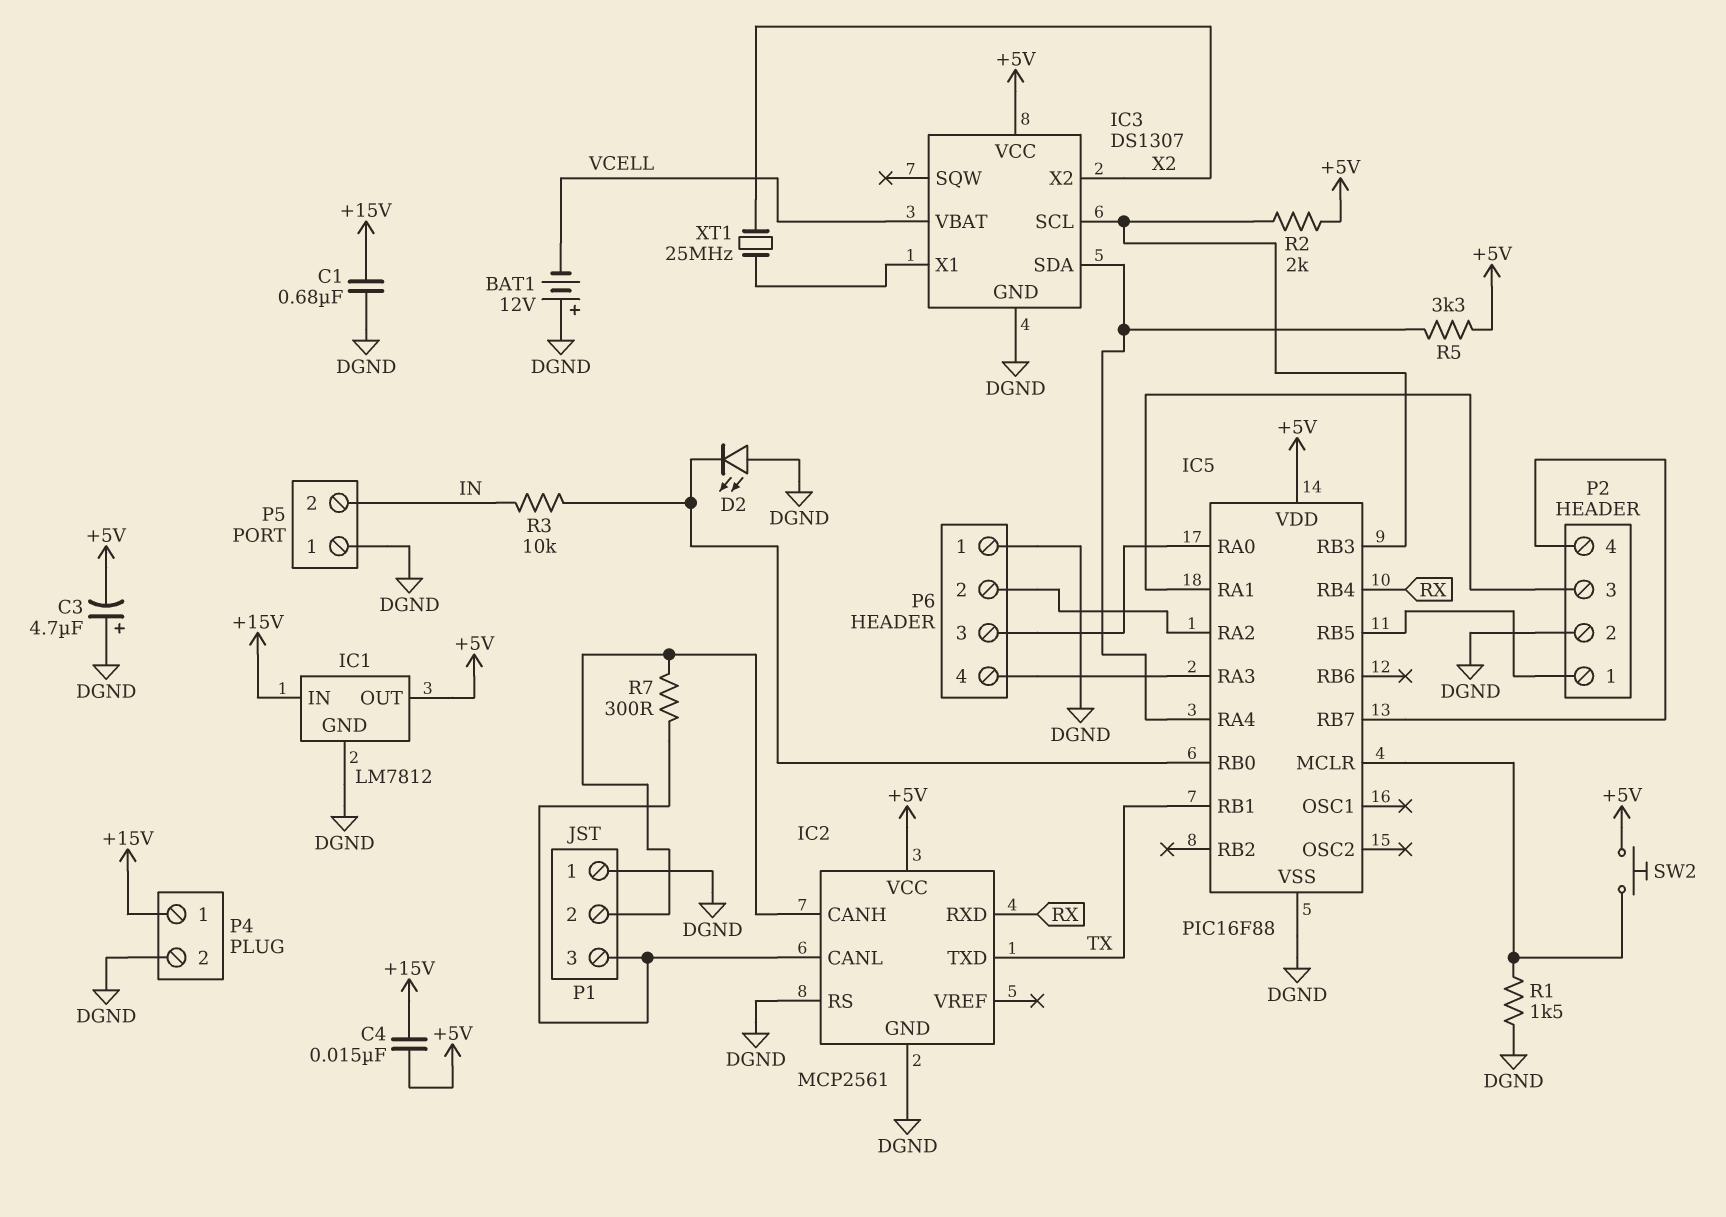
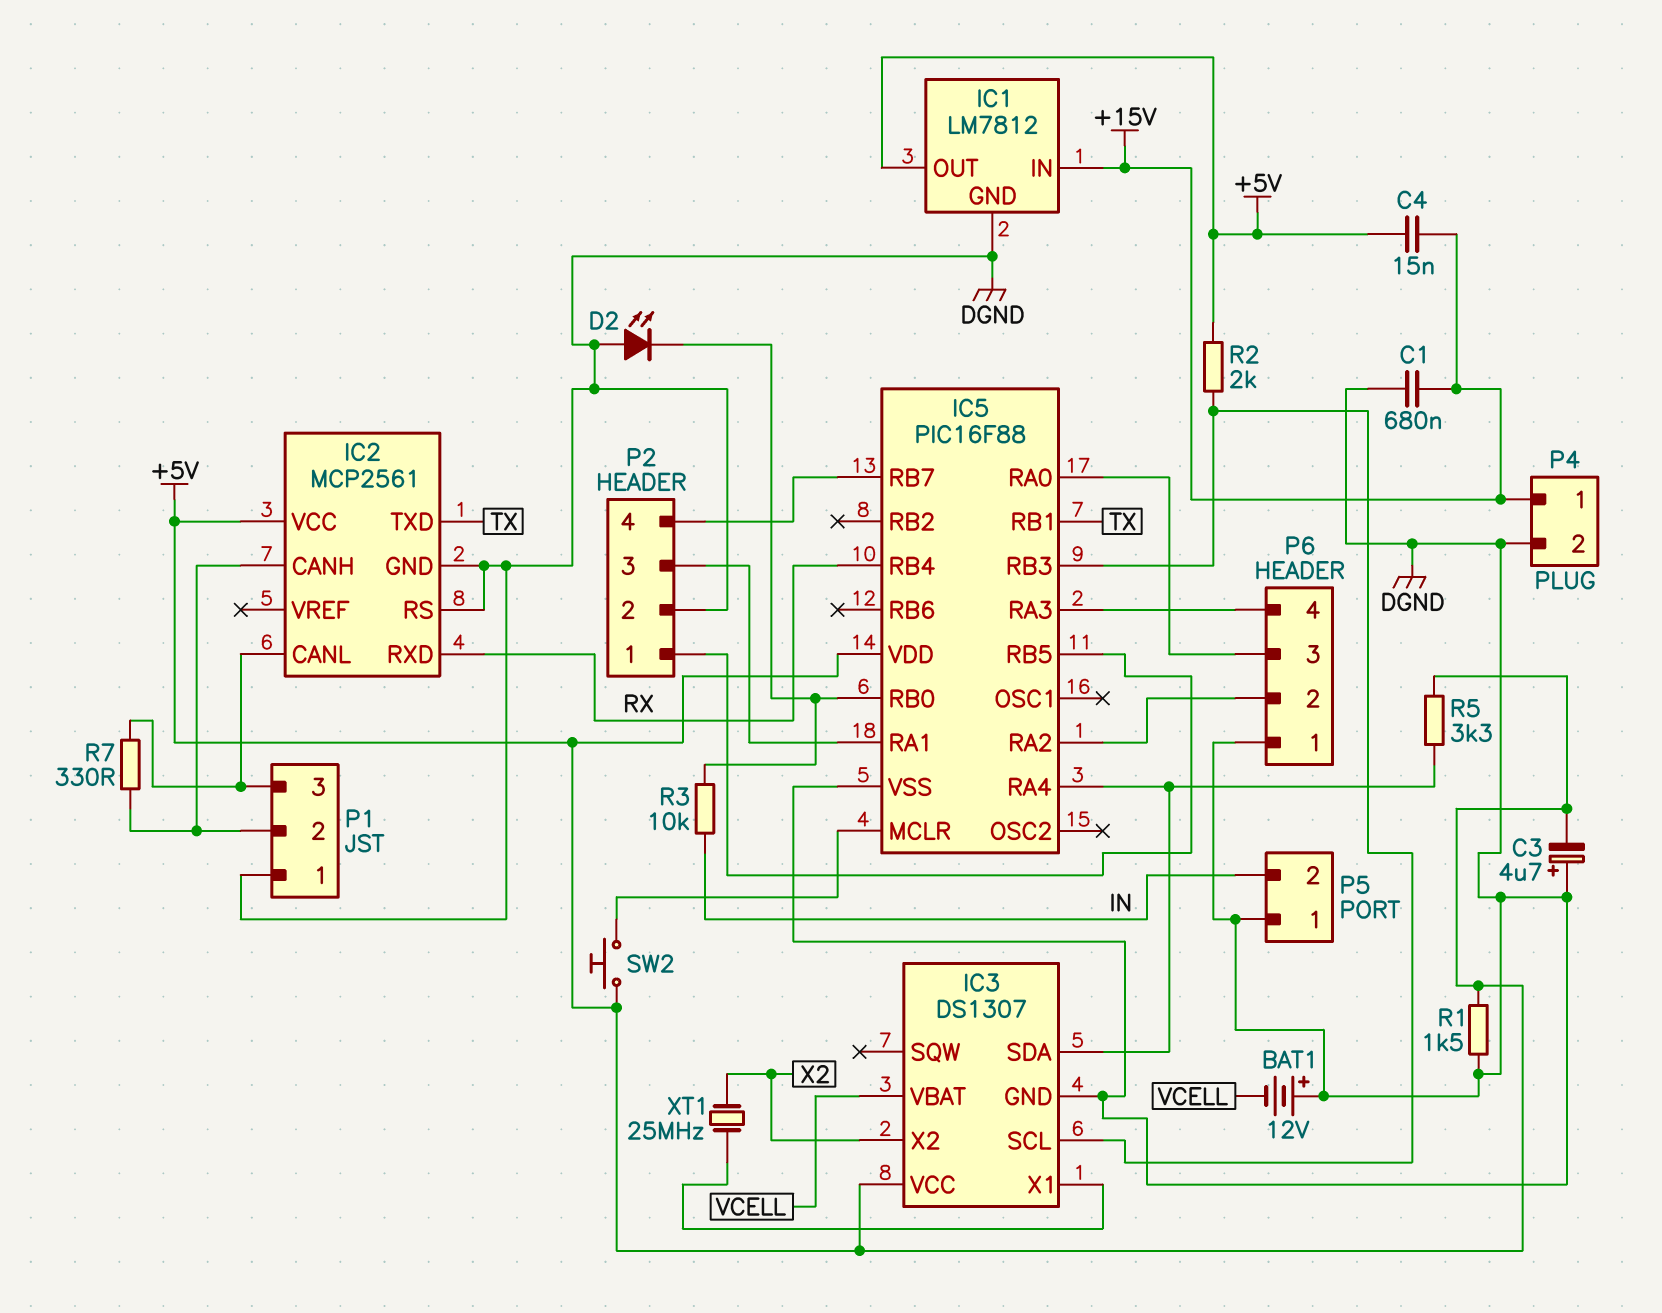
R1: 1.5k (DGND, IC5/MCLR) -> 1.5k (+5V, DGND)
R7: 300 (IC2/CANH, IC2/CANL) -> 330 (IC2/CANH, IC2/CANL)

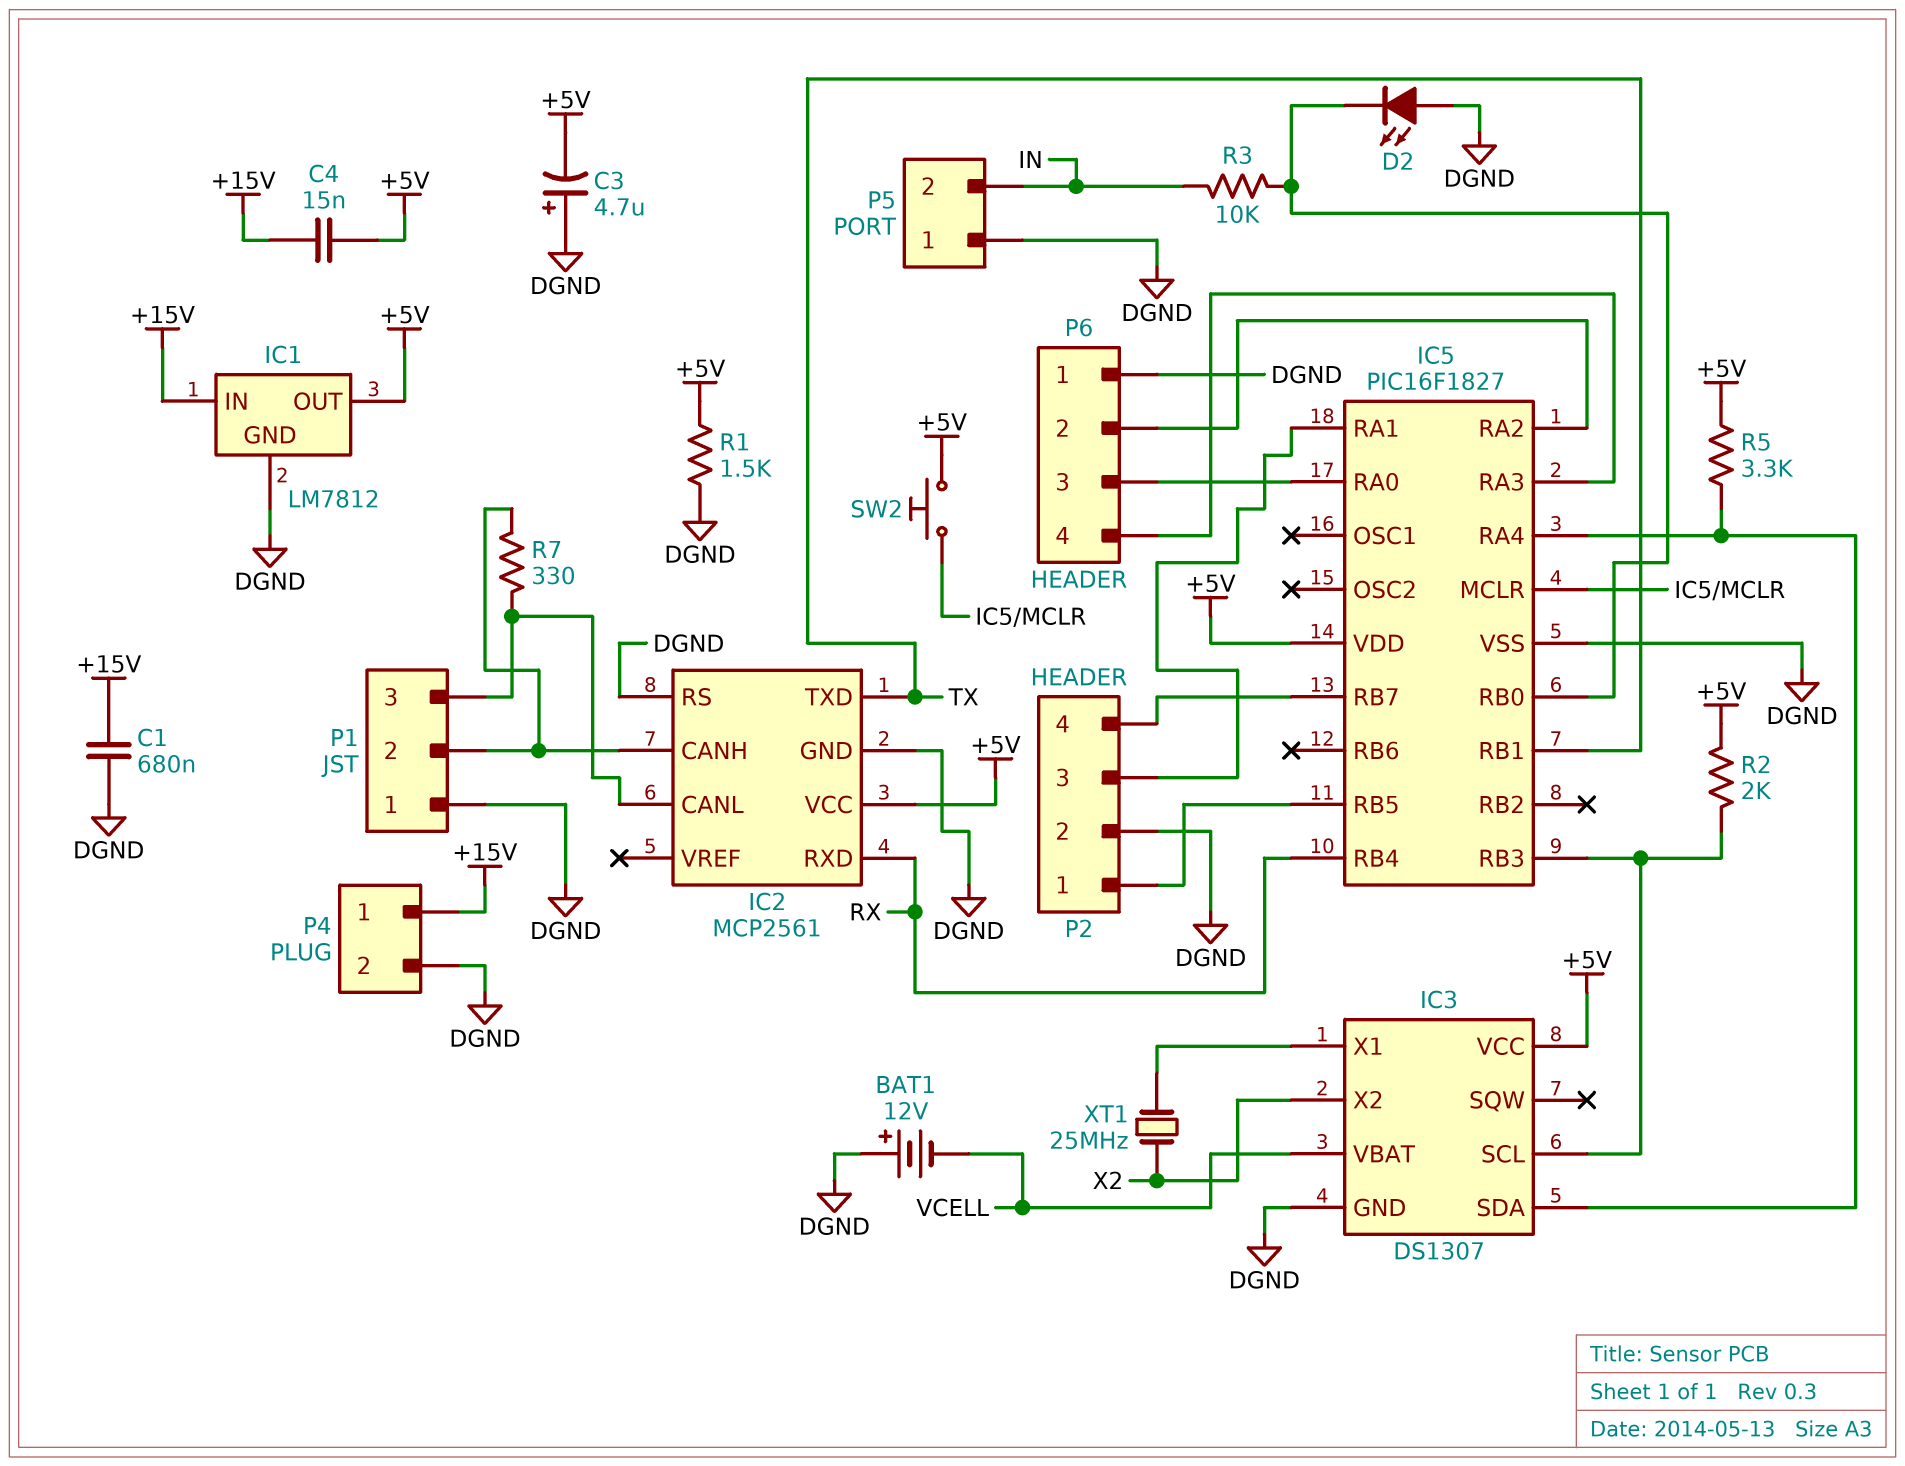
IC5: PIC16F88 -> PIC16F1827

